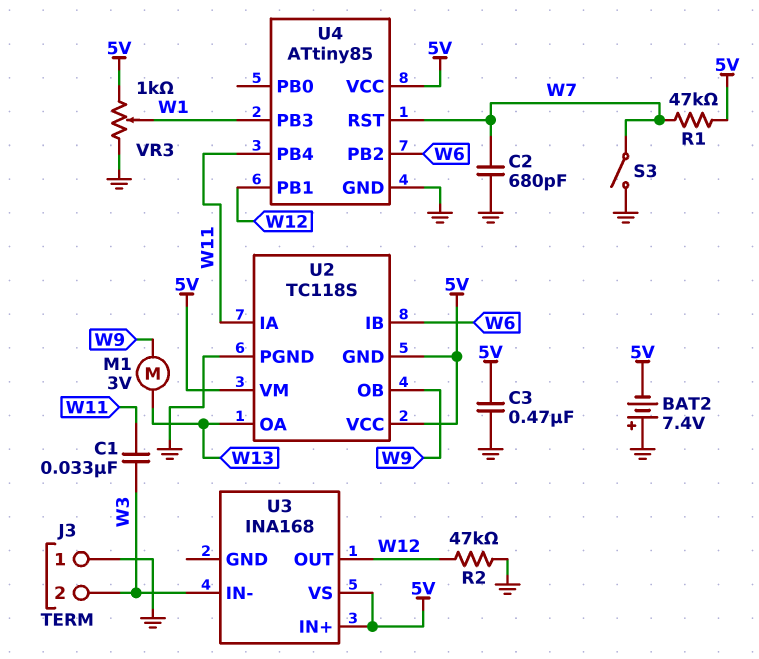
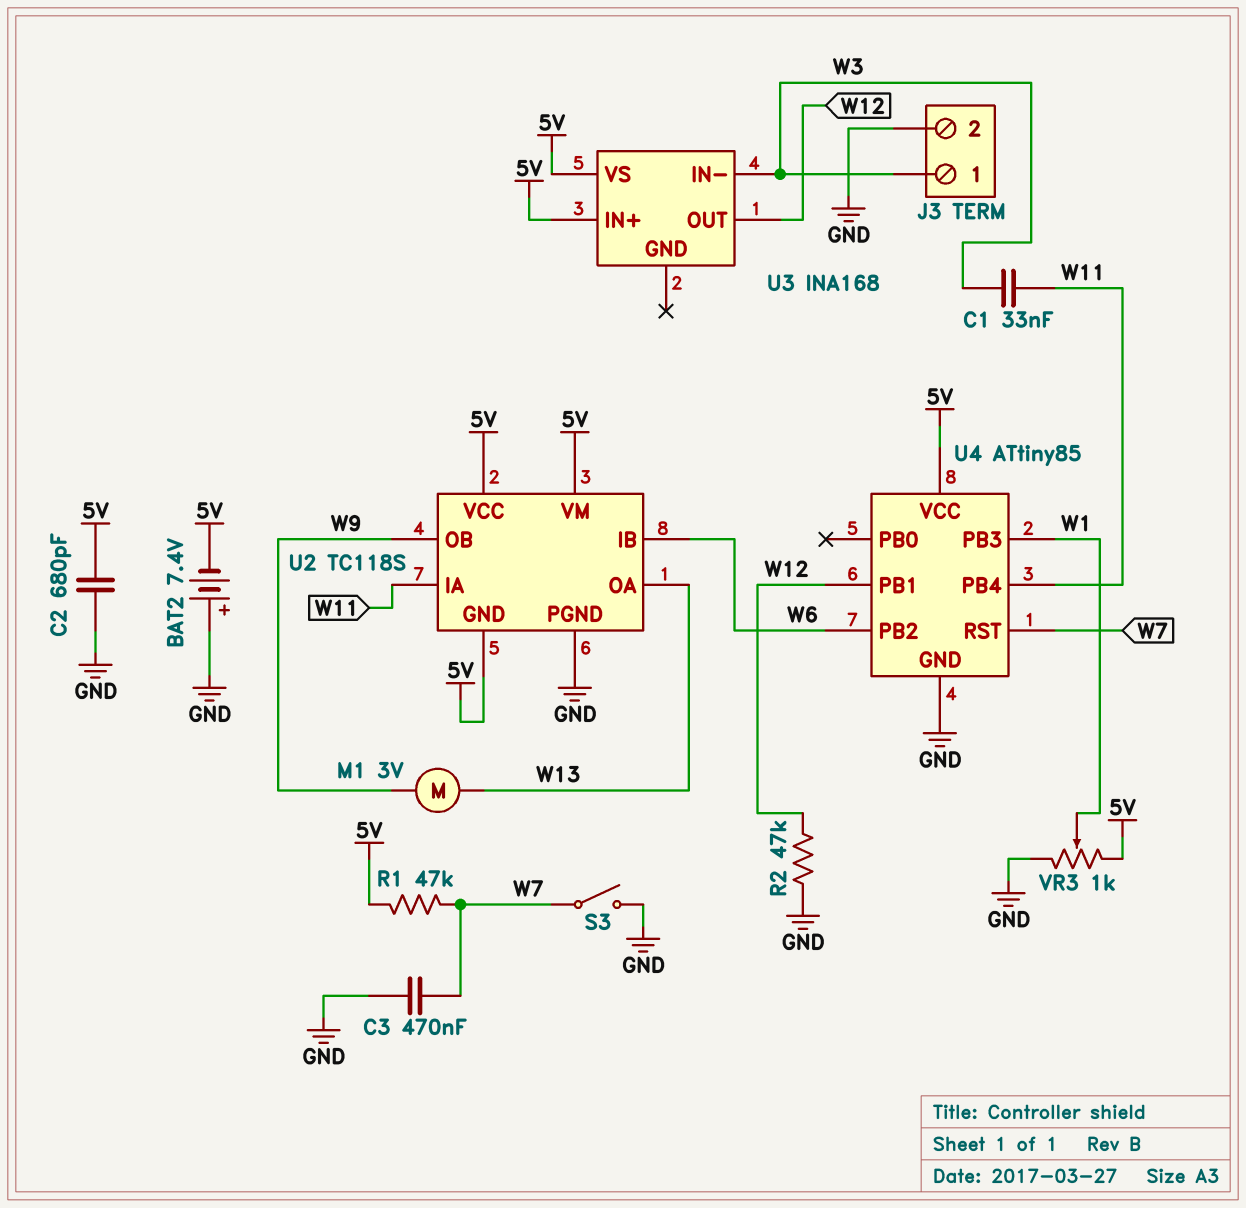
C2: 680pF (GND, W7) -> 680pF (5V, GND)
C3: 470nF (5V, GND) -> 470nF (GND, W7)
J3 pin 1: GND -> W3
J3 pin 2: W3 -> GND

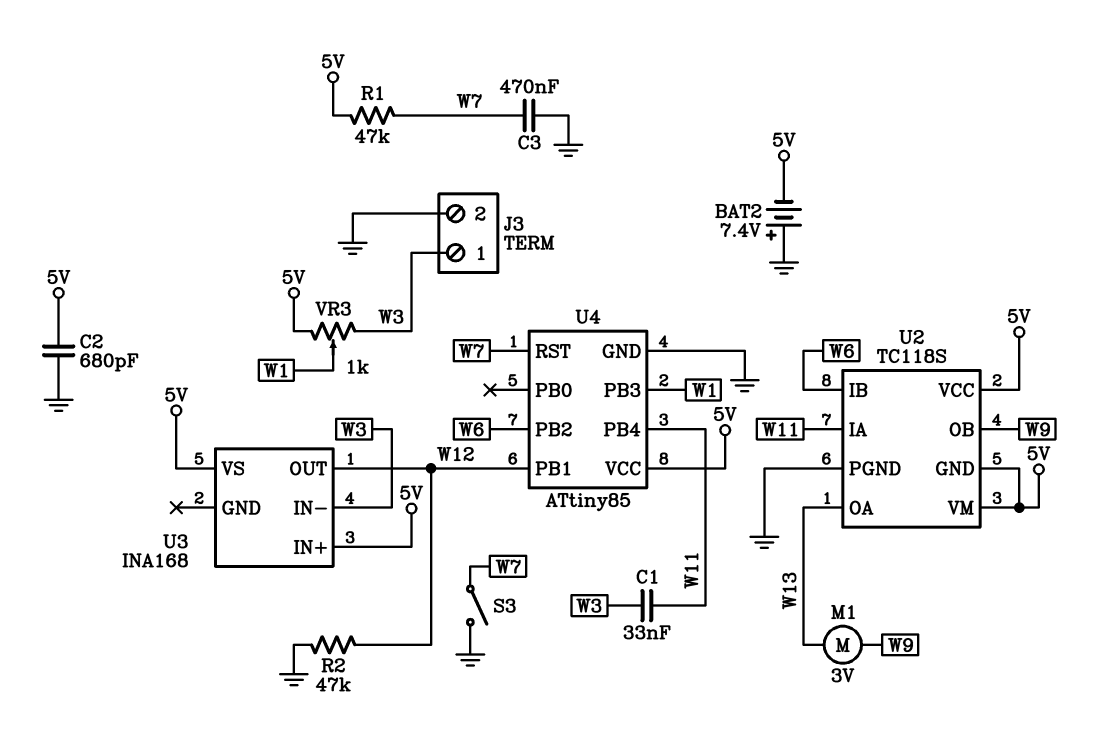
VR3: 1k (5V, GND, wiper W1) -> 1k (5V, W3, wiper W1)

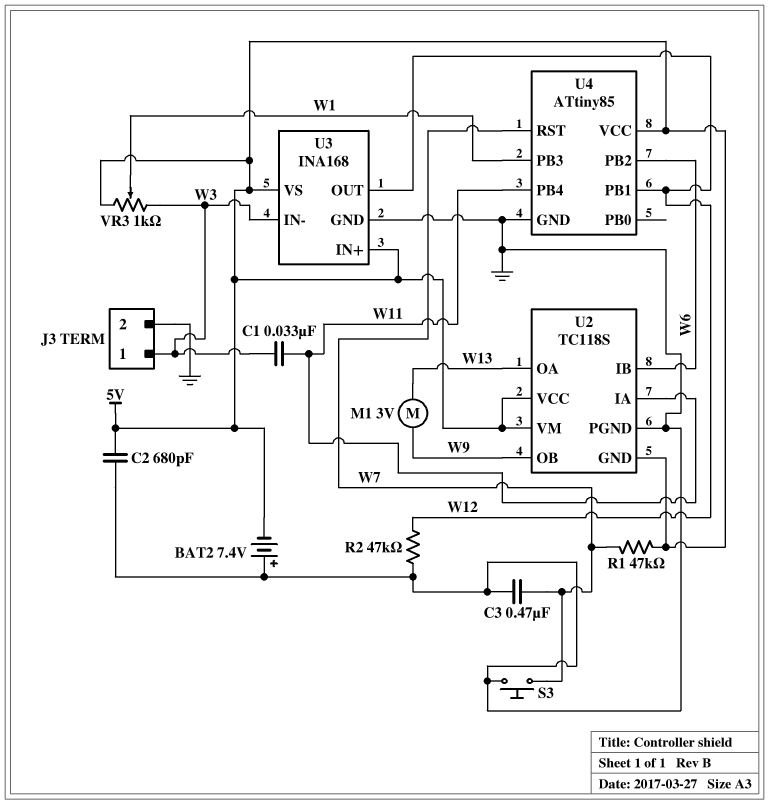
S3: switch (GND, W7) -> button (GND, W7)
U3 pin GND: none -> GND

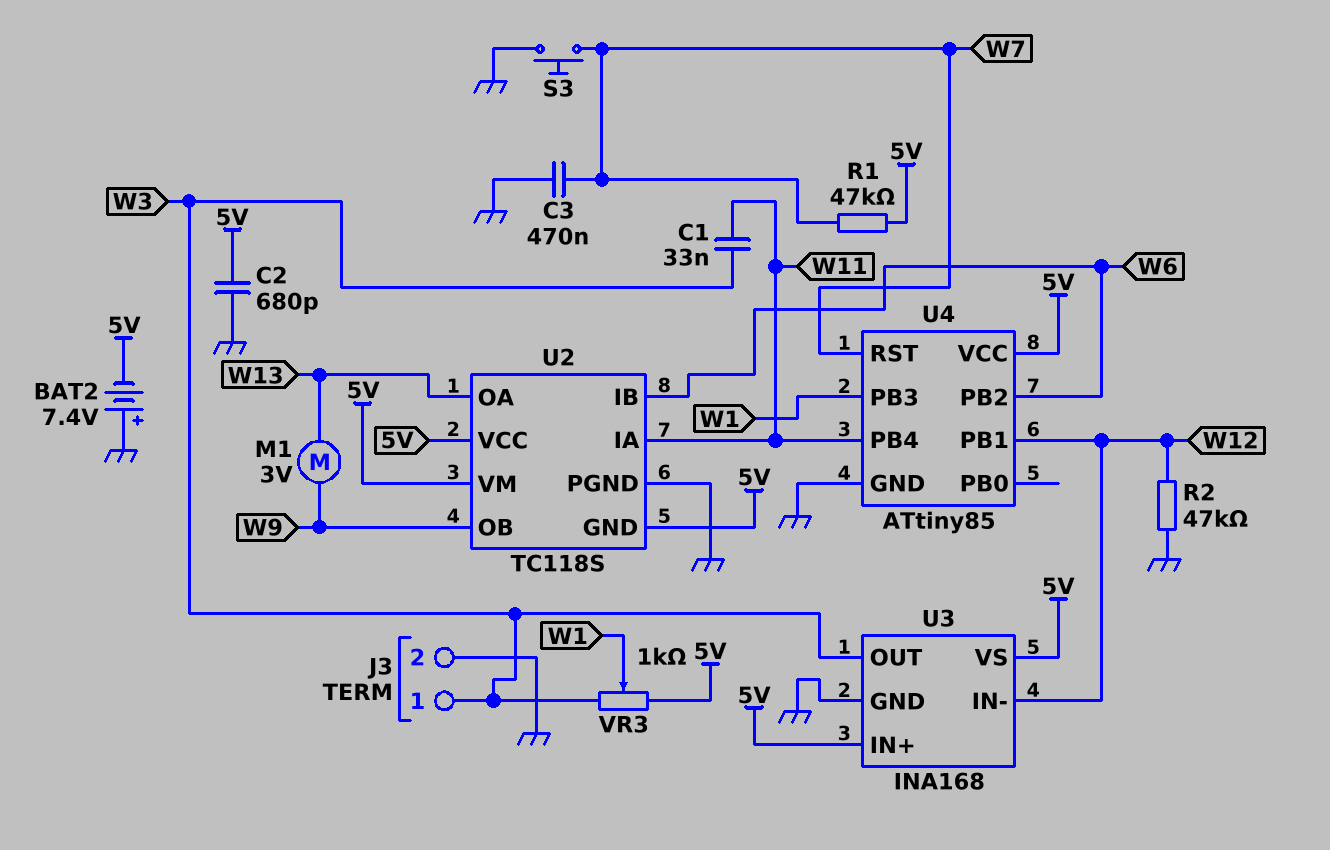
U3 pin IN-: W3 -> W12
U3 pin OUT: W12 -> W3

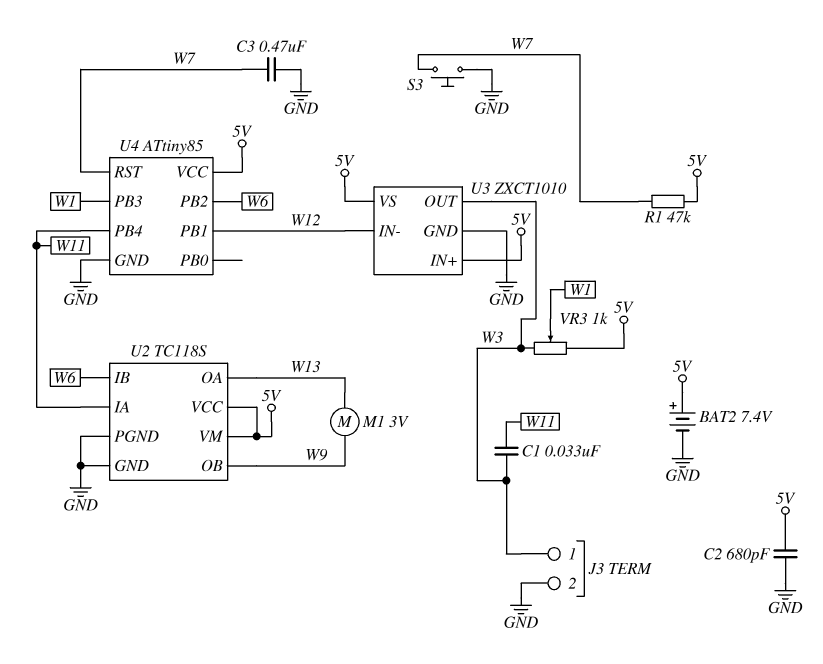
BAT2: 7.4V (plus GND, minus 5V) -> 7.4V (plus 5V, minus GND)
R2: 47k (GND, W12) -> none
U2 pin GND: 5V -> GND
U3: INA168 -> ZXCT1010

